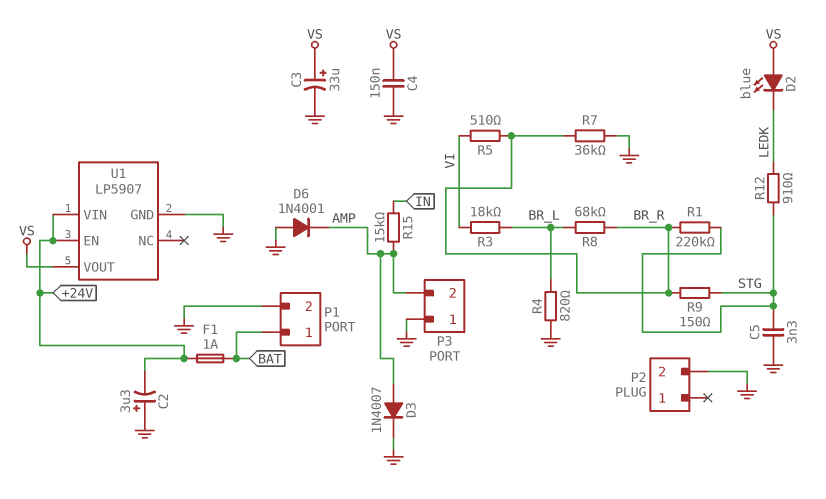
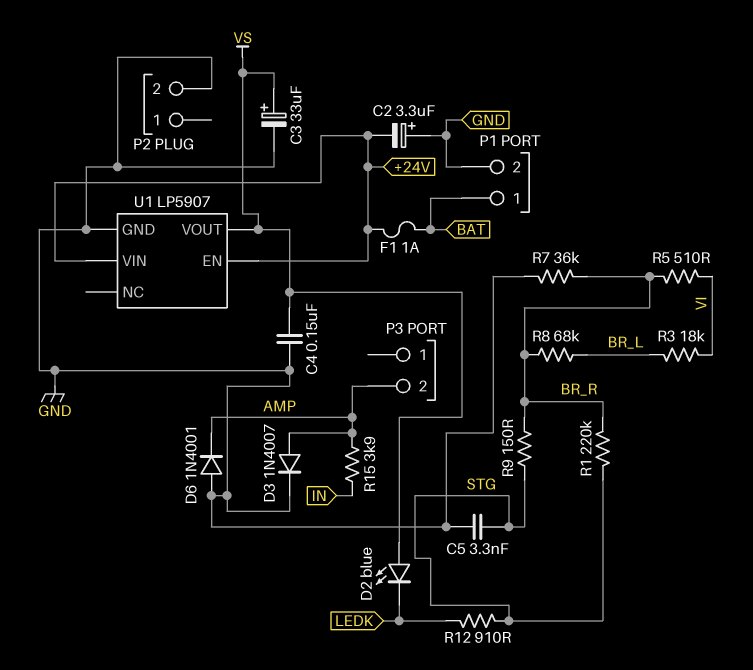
P3 pin 1: GND -> none
R4: 820 (BR_L, GND) -> none
R15: 15k (AMP, IN) -> 3.9k (AMP, IN)

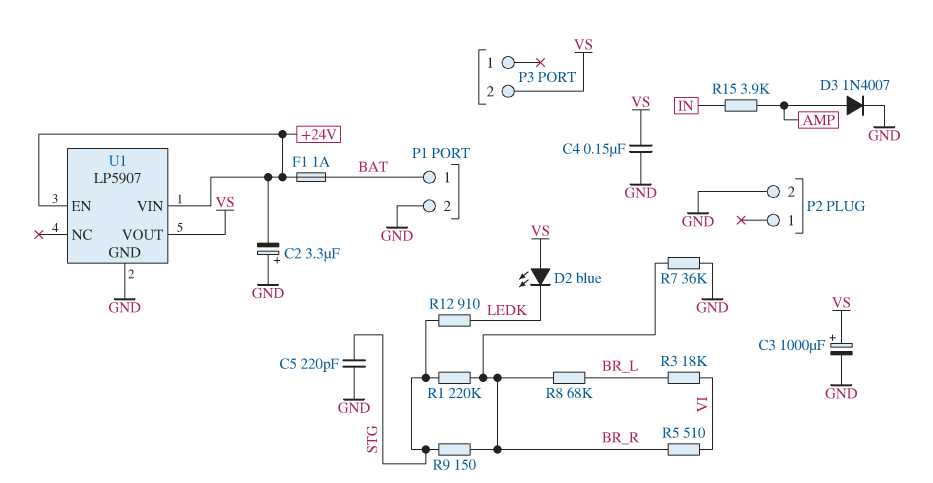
C3: 33uF (plus VS, minus GND) -> 1000uF (plus VS, minus GND)
C5: 3.3nF (GND, STG) -> 220pF (GND, STG)
D6: diode 1N4001 (A GND, K AMP) -> none
P3 pin 2: AMP -> VS

